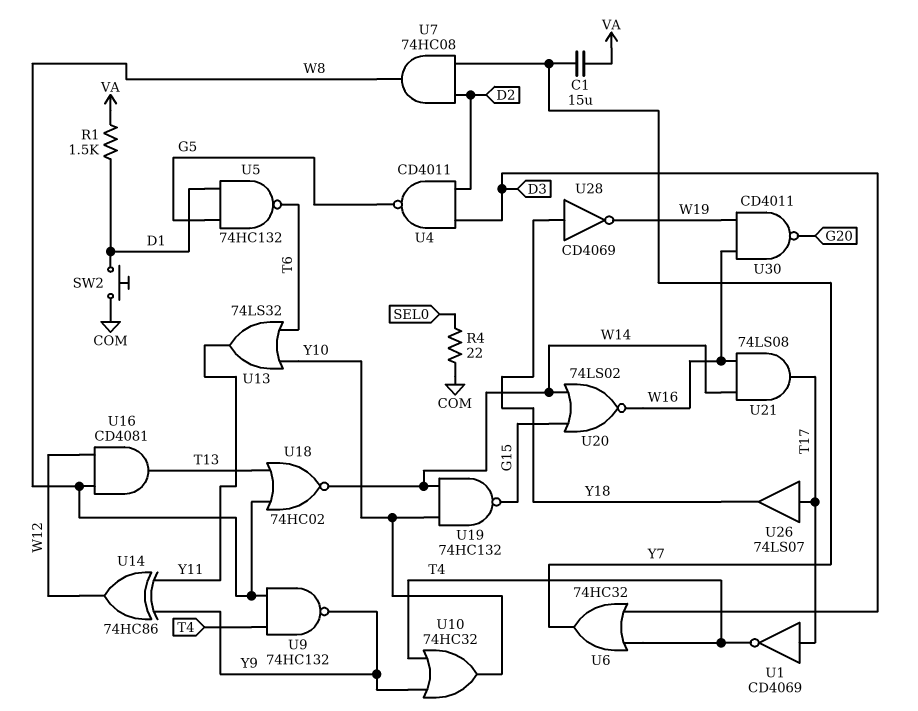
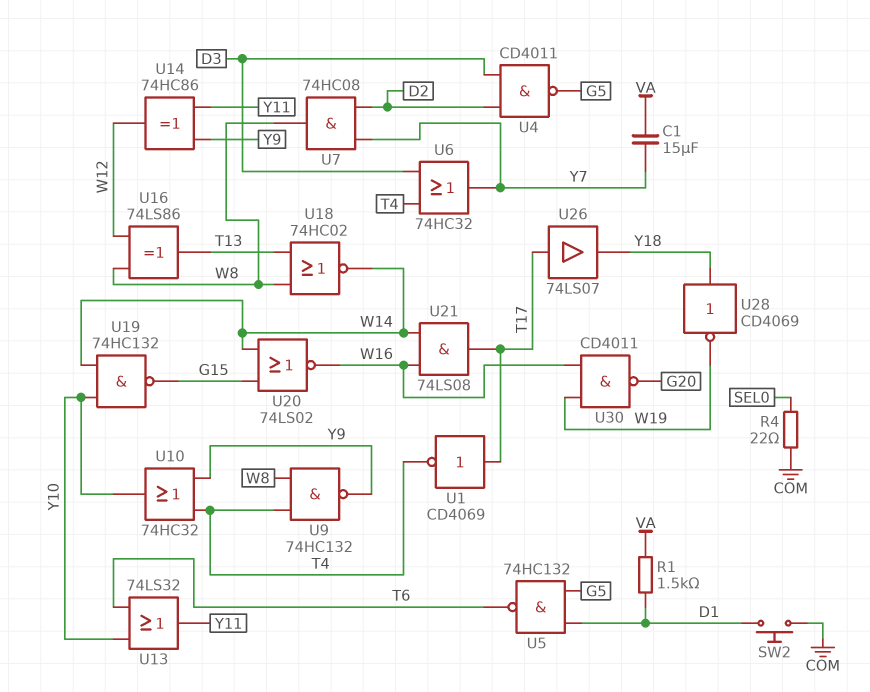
U16: AND CD4081 (in W8, in W12, out T13) -> XOR 74LS86 (in W8, in W12, out T13)

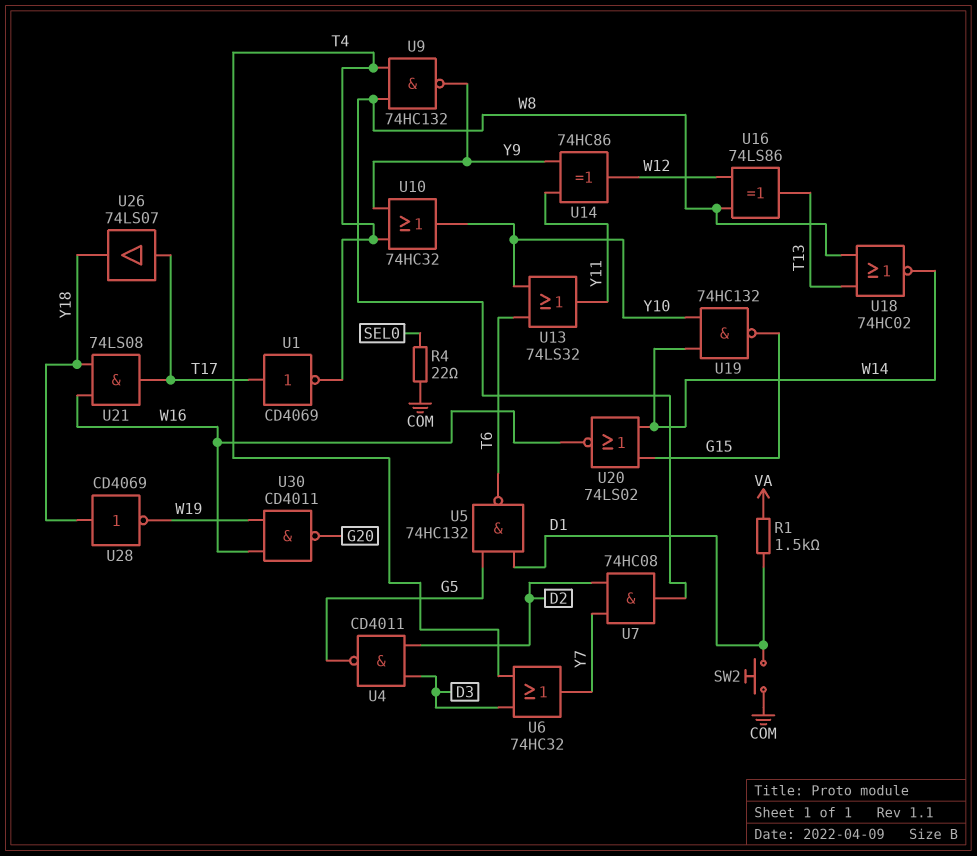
C1: 15uF (VA, Y7) -> none
U21: AND 74LS08 (in W14, in W16, out T17) -> AND 74LS08 (in W16, in Y18, out T17)

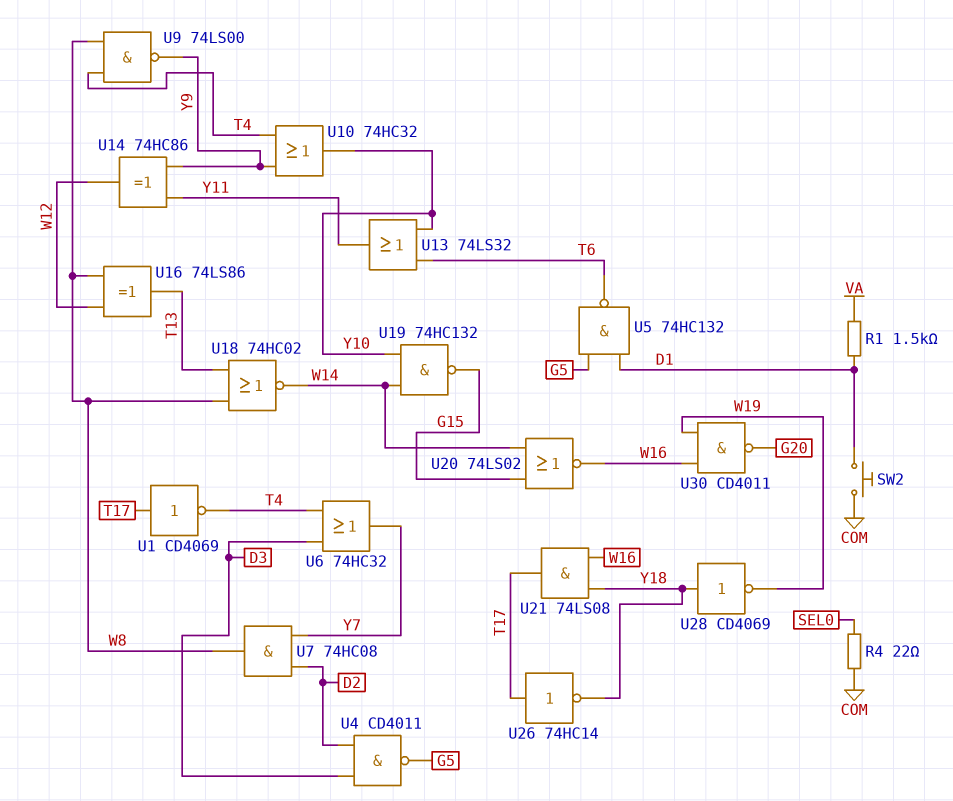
U9: NAND 74HC132 (in T4, in W8, out Y9) -> NAND 74LS00 (in T4, in W8, out Y9)
U26: buffer 74LS07 (in T17, out Y18) -> NOT 74HC14 (in T17, out Y18)

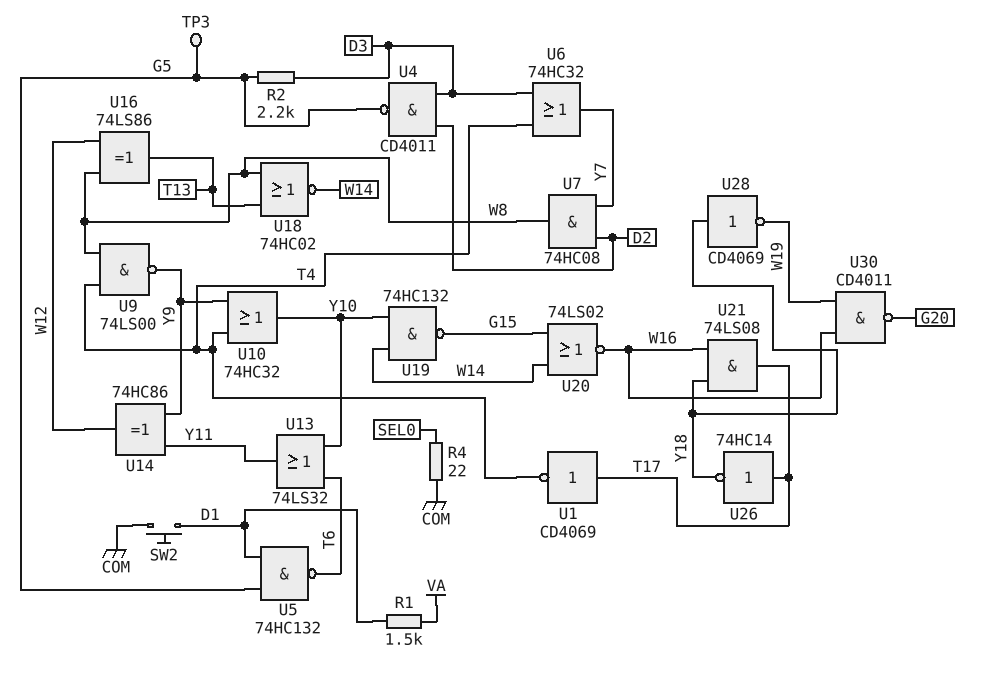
R2: none -> 2.2k (D3, G5)
TP3: none -> test point (G5)

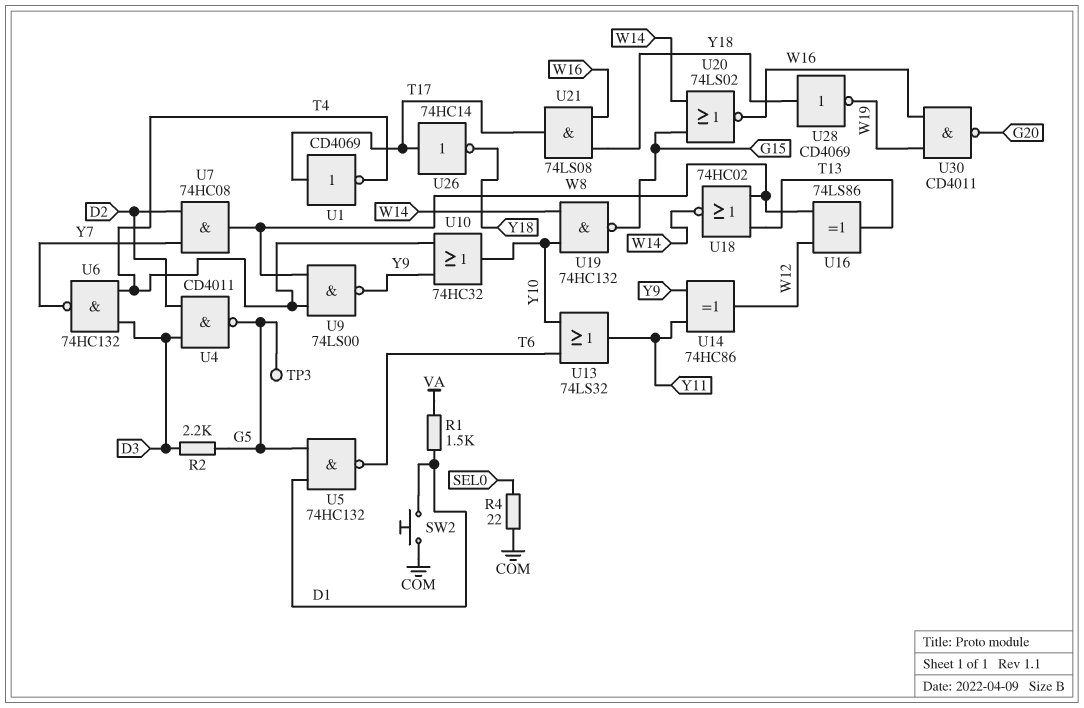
U6: OR 74HC32 (in D3, in T4, out Y7) -> NAND 74HC132 (in D3, in T4, out Y7)

